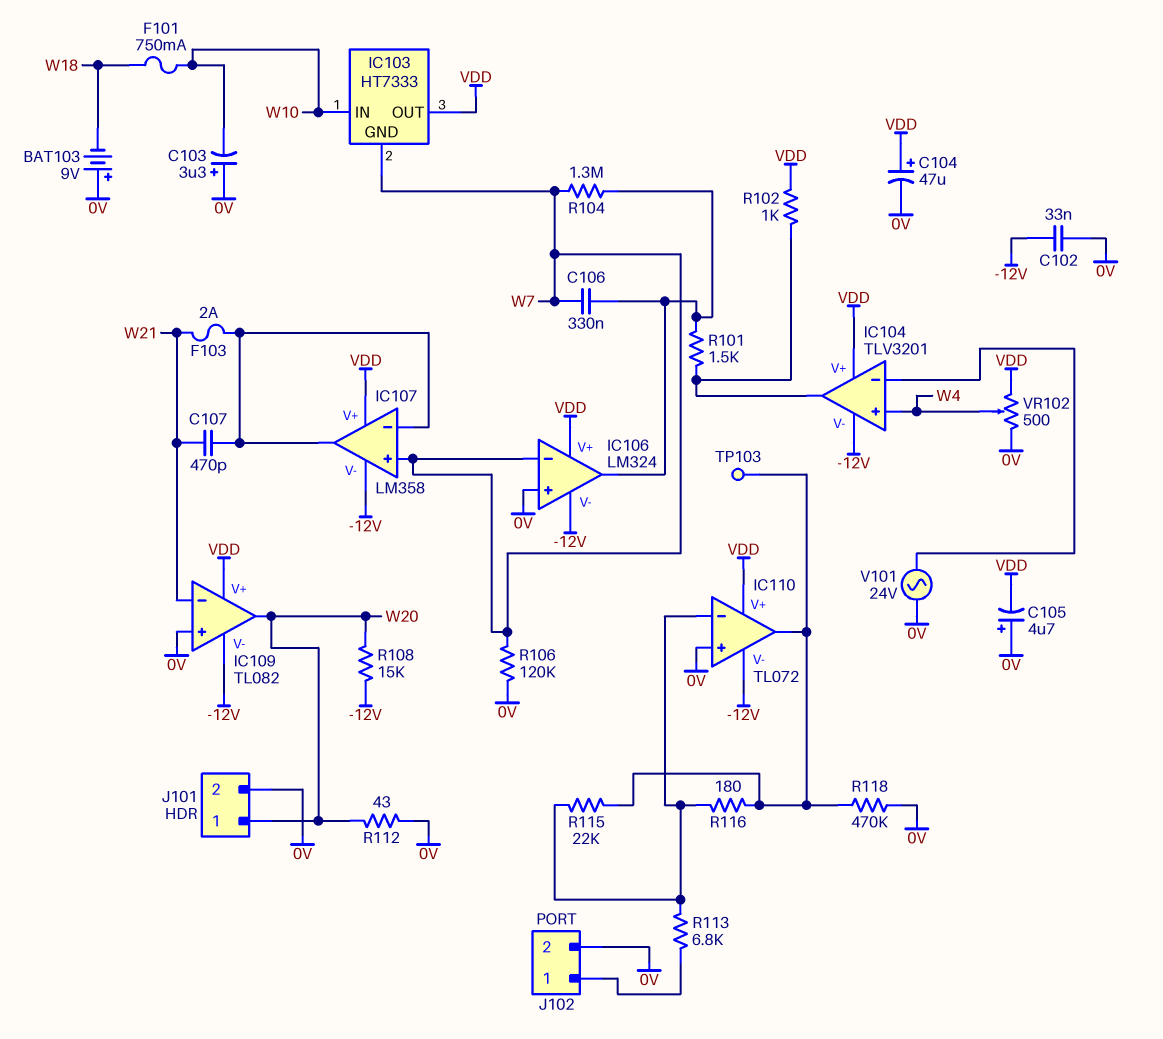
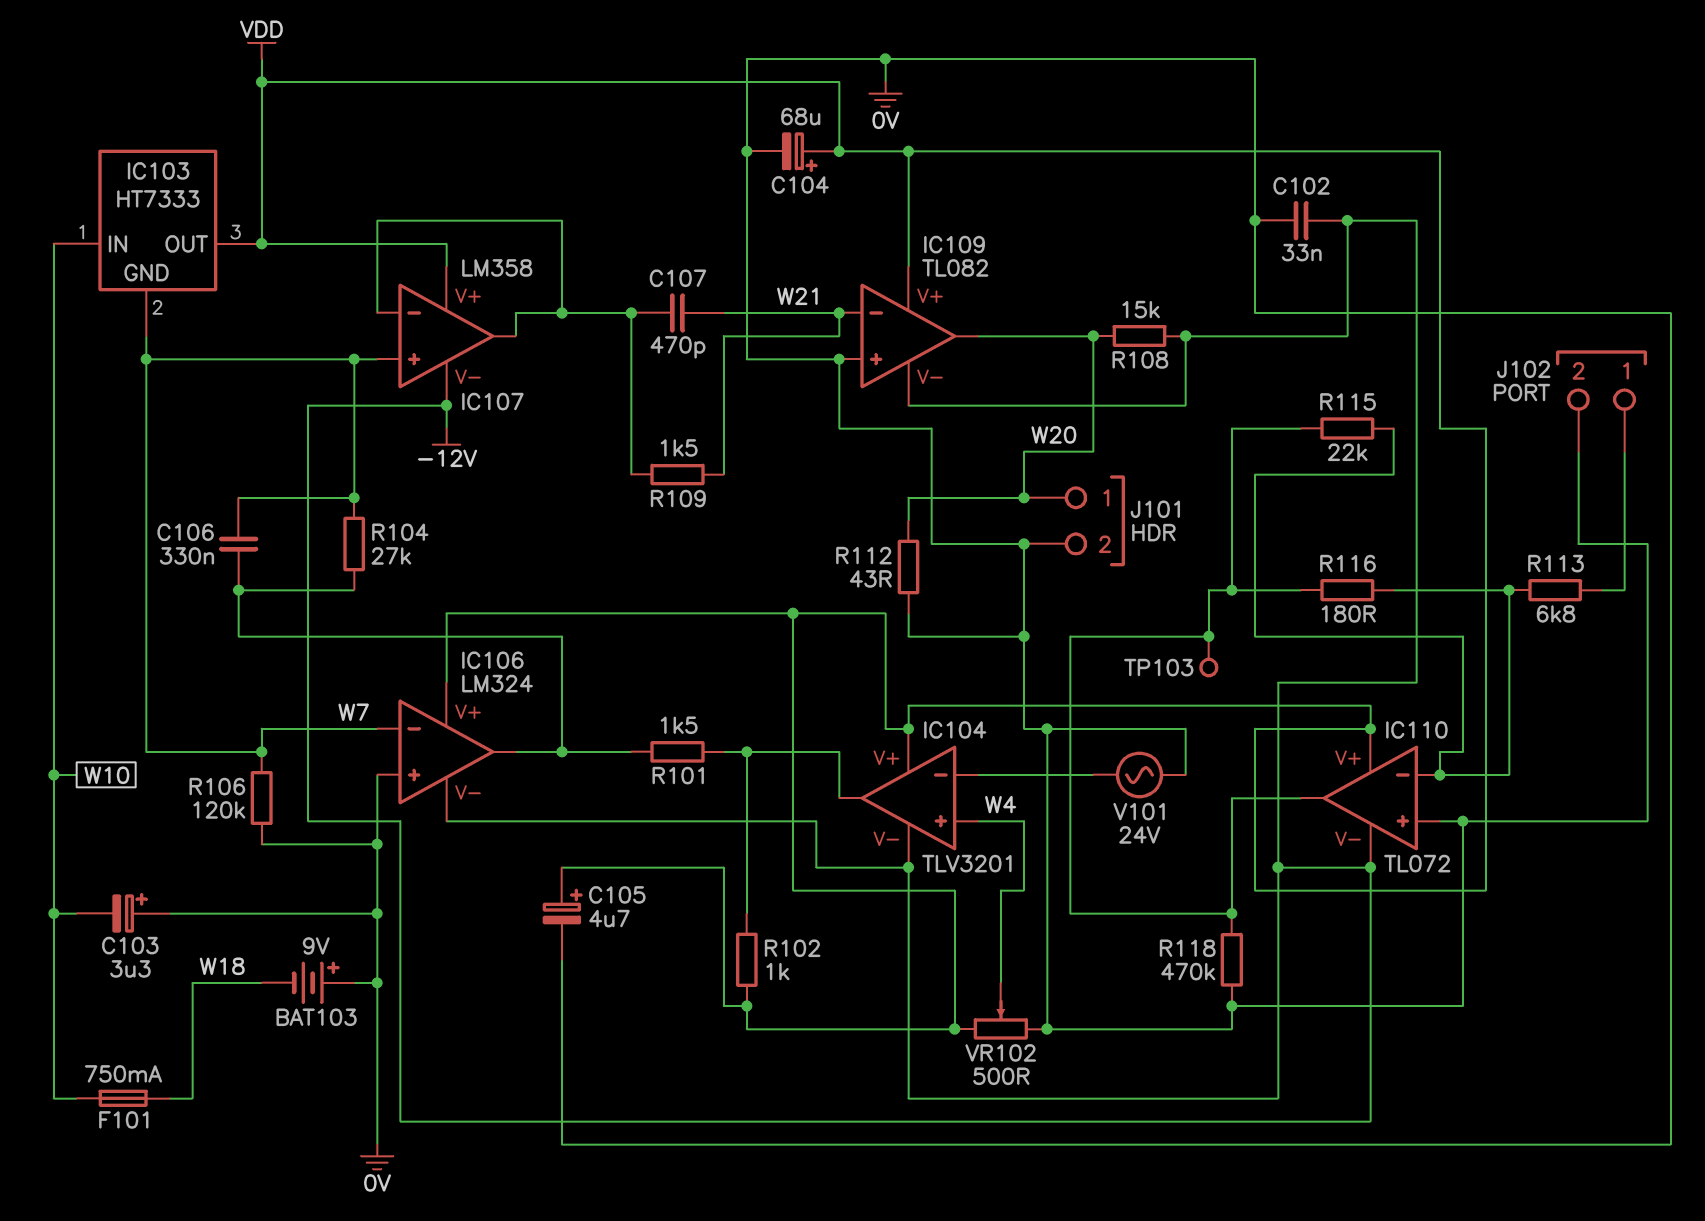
C104: 47uF (plus VDD, minus 0V) -> 68uF (plus VDD, minus 0V)
C105: 4.7uF (plus 0V, minus VDD) -> 4.7uF (plus VDD, minus 0V)
F103: 2A (IC107/in-, W21) -> none
R104: 1.3M (IC106/out, W7) -> 27k (IC106/out, W7)
R109: none -> 1.5k (IC107/in-, W21)

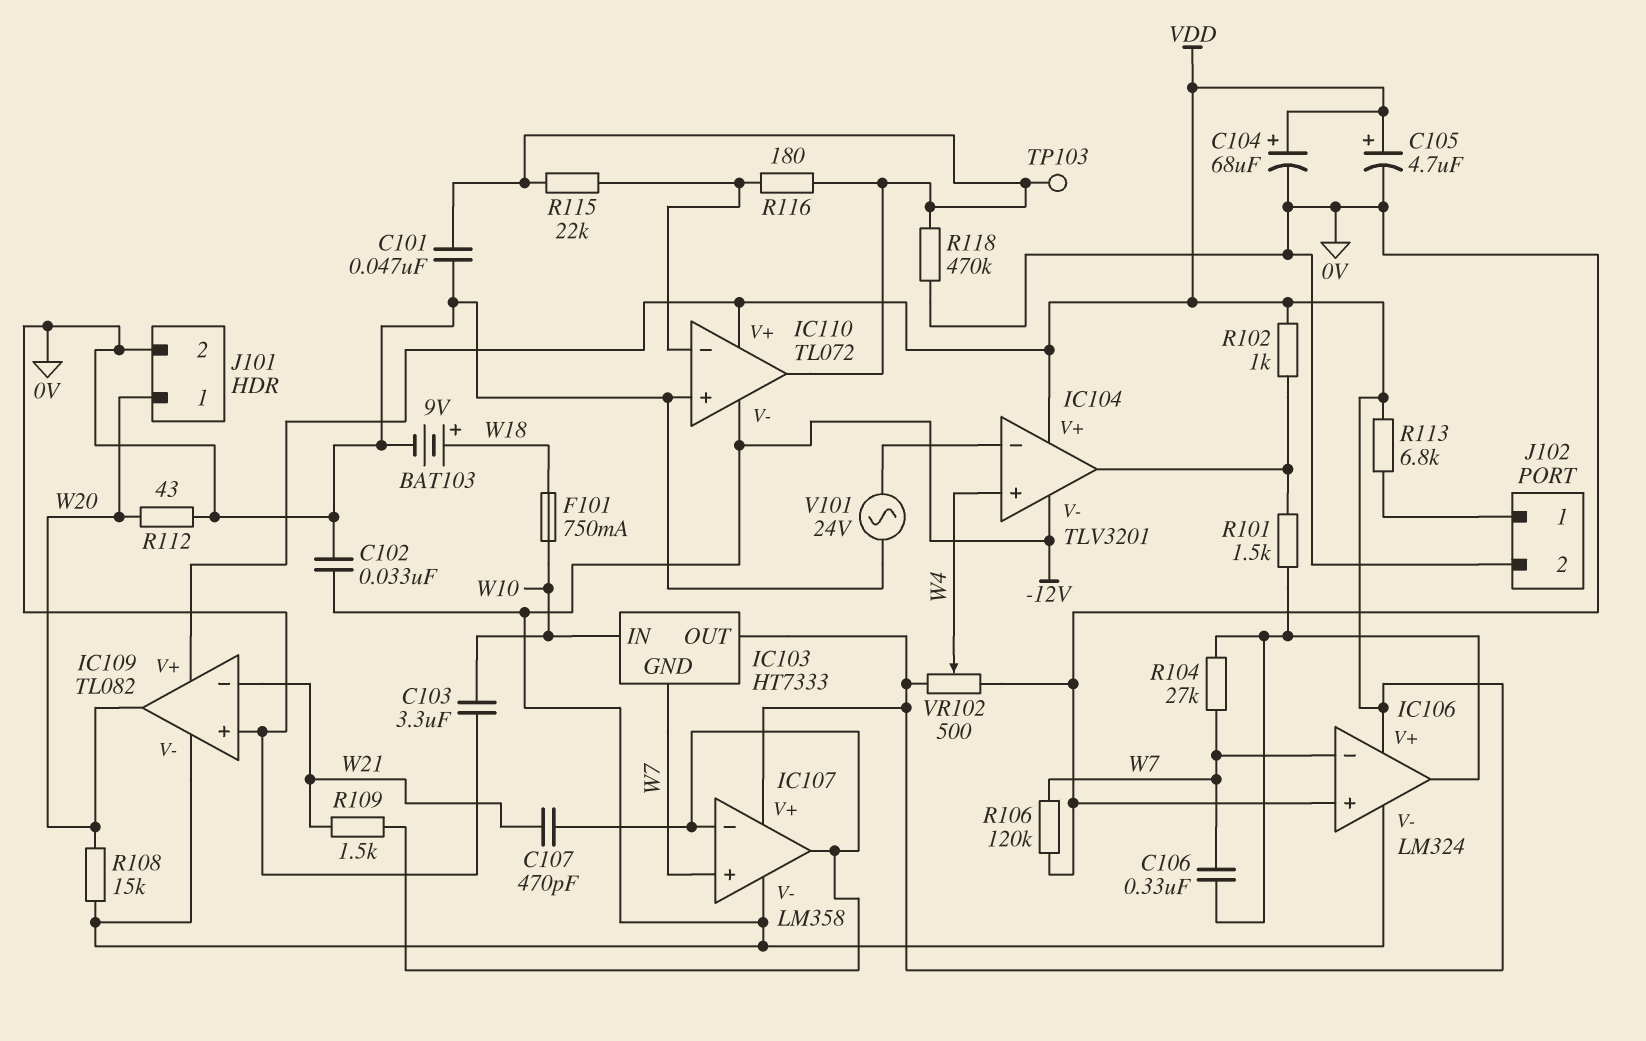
BAT103: 9V (plus 0V, minus W18) -> 9V (plus W18, minus 0V)
C101: none -> 47nF (0V, IC110/out)
C103: 3.3uF (plus 0V, minus W10) -> 3.3uF (0V, W10)
R113: 6.8k (IC110/in-, J102/1) -> 6.8k (J102/1, VDD)

